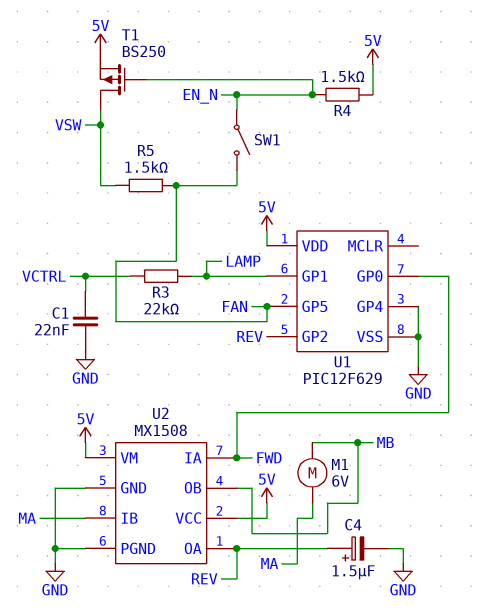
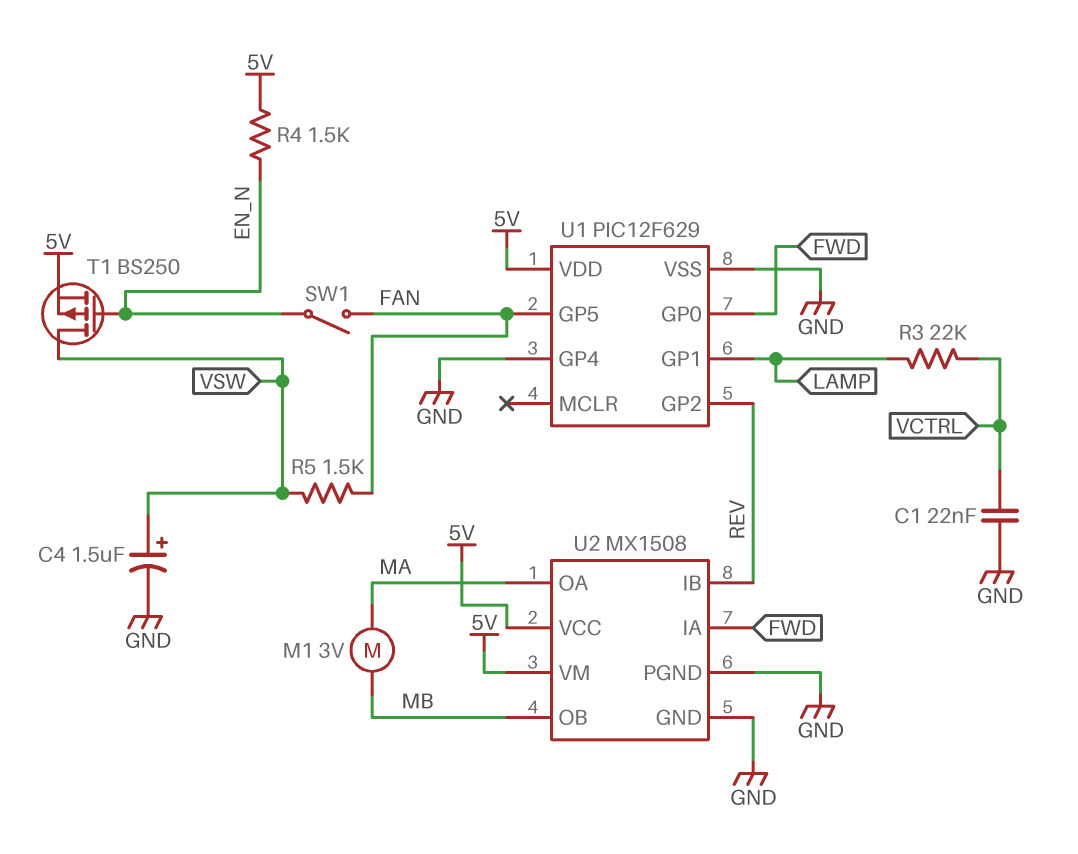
C4: 1.5uF (plus REV, minus GND) -> 1.5uF (plus VSW, minus GND)
M1: motor 6V (MA, MB) -> motor 3V (MA, MB)
U2 pin IB: MA -> REV
U2 pin OA: REV -> MA

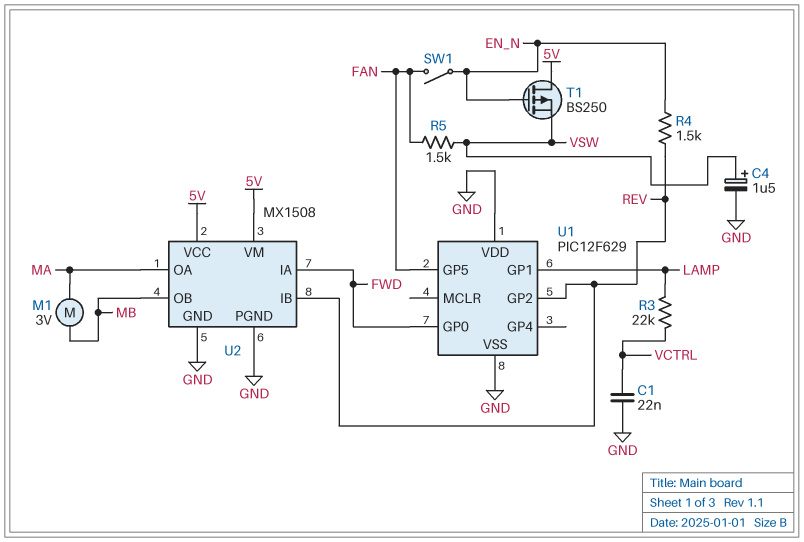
R4: 1.5k (5V, EN_N) -> 1.5k (EN_N, REV)
T1: PMOS BS250 (G EN_N, D VSW, S 5V) -> PMOS BS250 (G EN_N, D 5V, S VSW)
U1 pin GP4: GND -> none
U1 pin VDD: 5V -> GND

